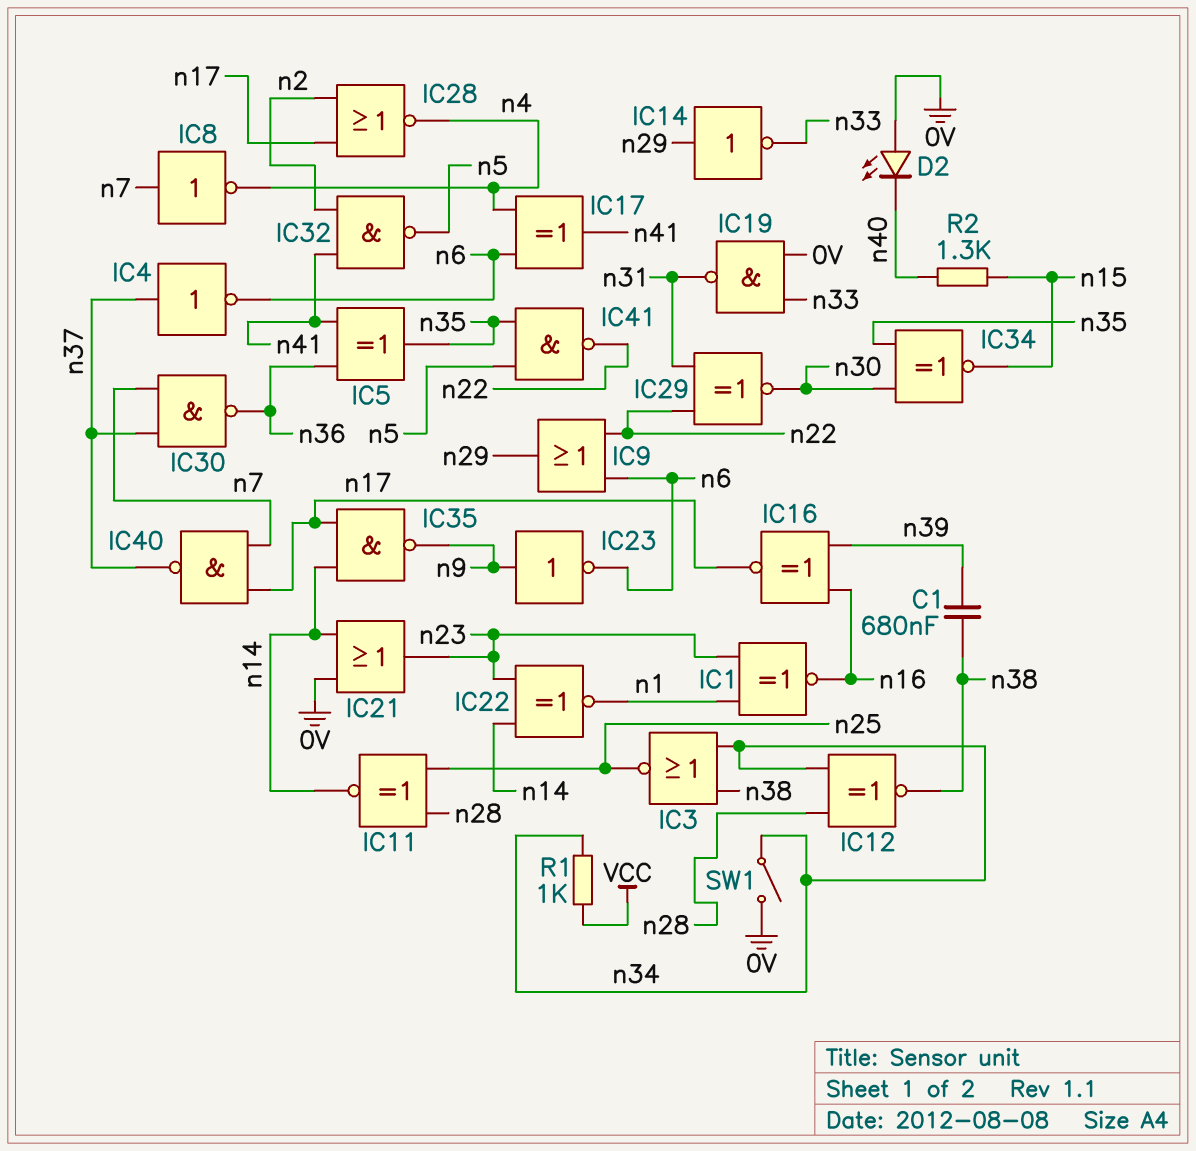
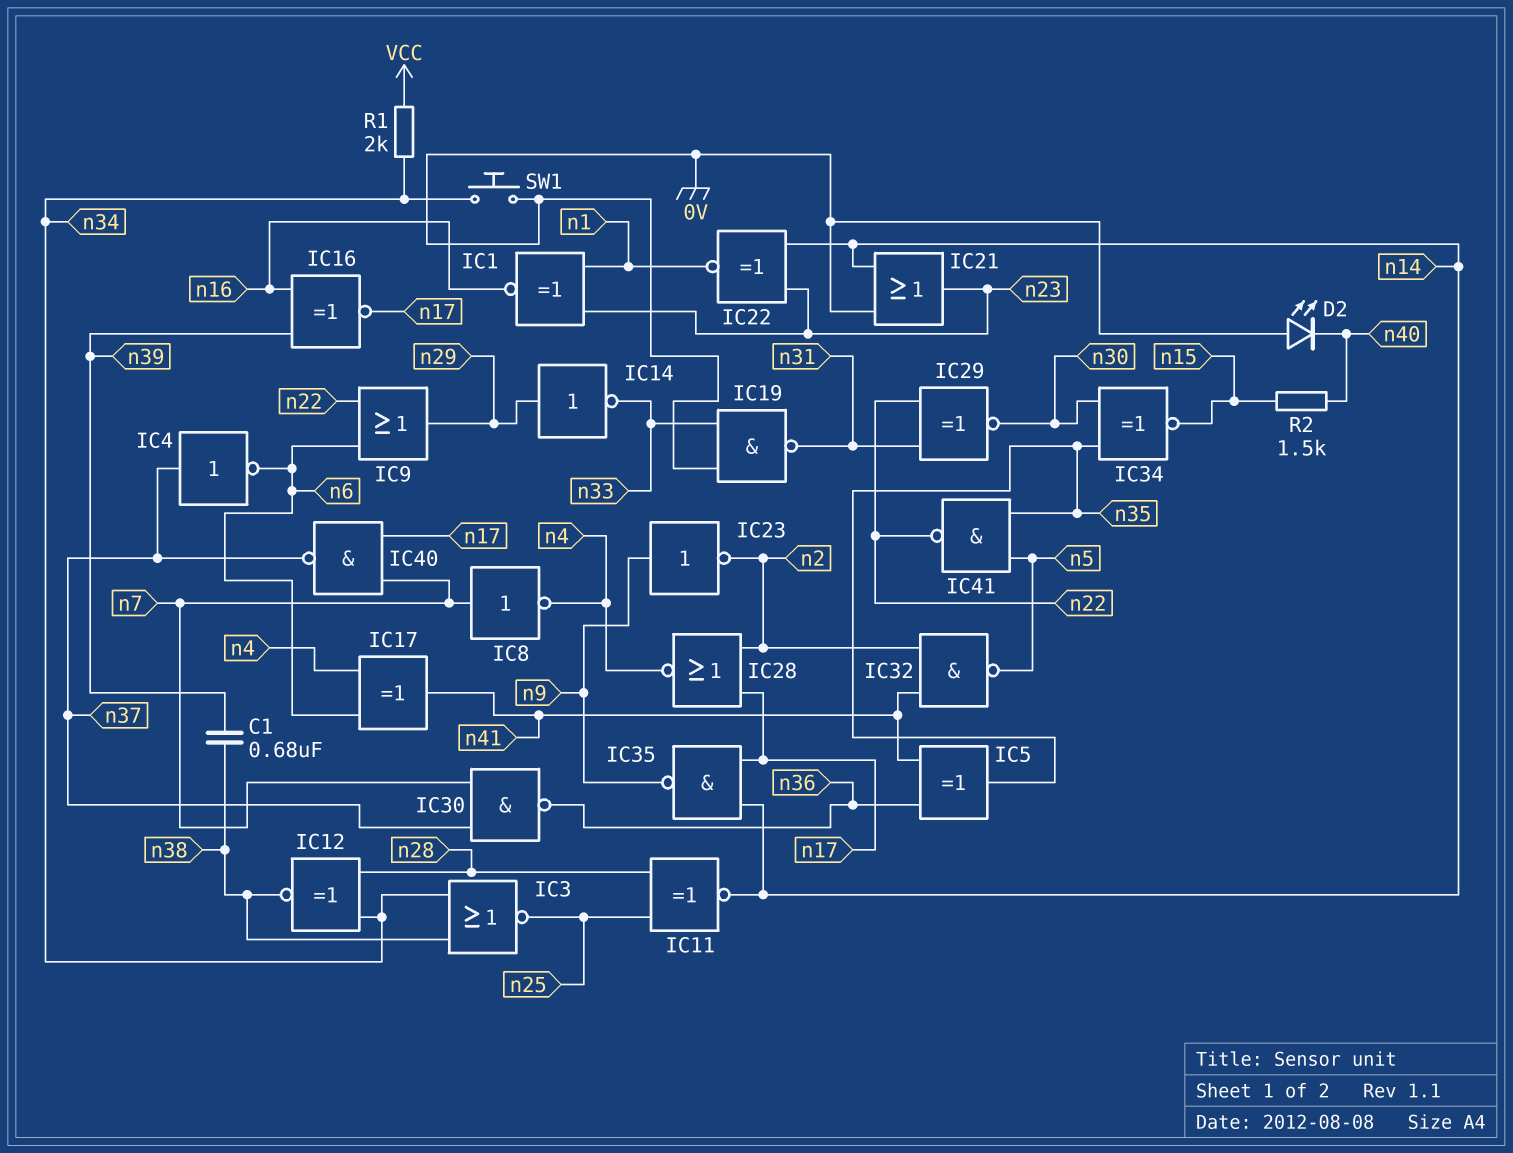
IC23: NOT (in n9, out n6) -> NOT (in n9, out n2)
R1: 1k (VCC, n34) -> 2k (VCC, n34)
R2: 1.3k (n15, n40) -> 1.5k (n15, n40)
SW1: switch (0V, n34) -> button (0V, n34)

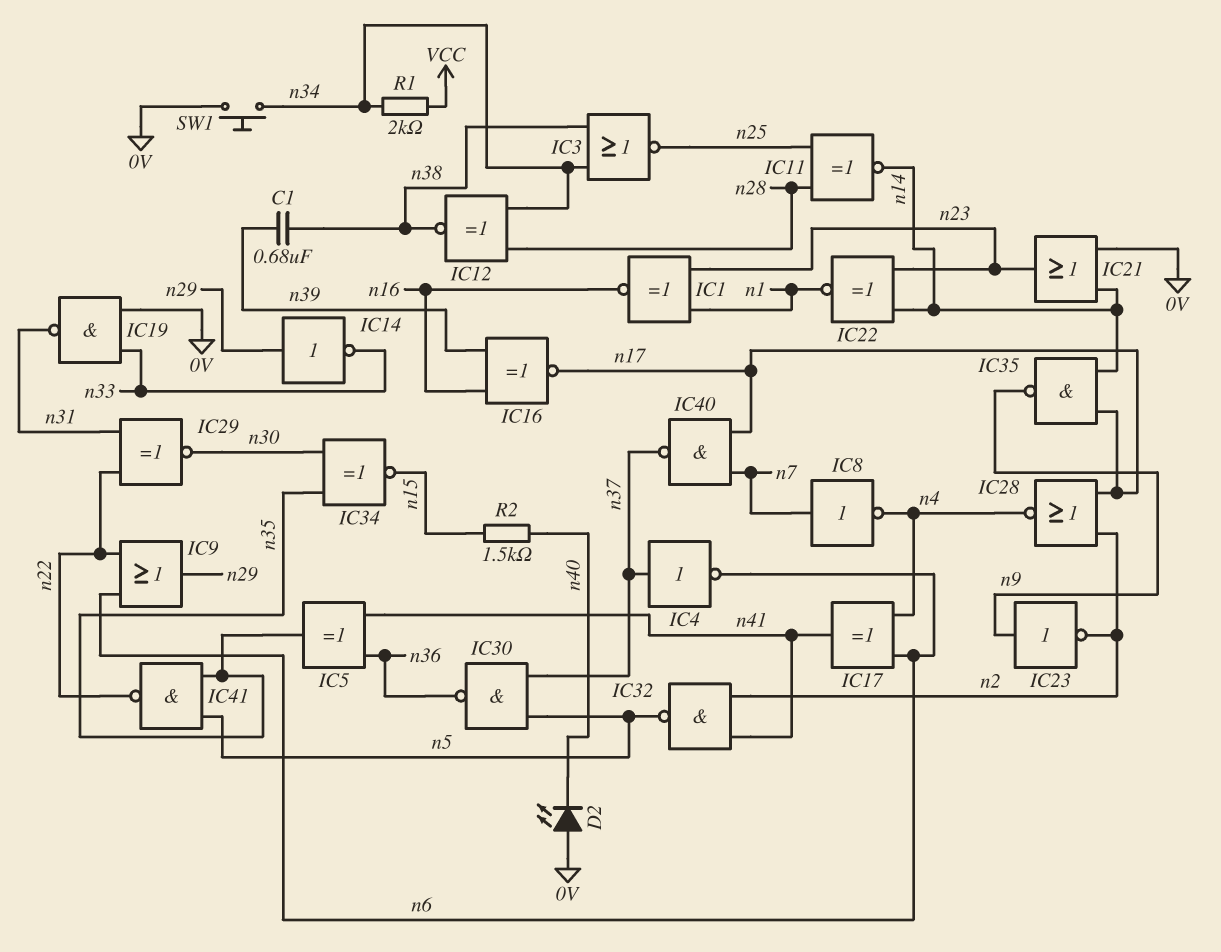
IC30: NAND (in n7, in n37, out n36) -> NAND (in n5, in n37, out n36)

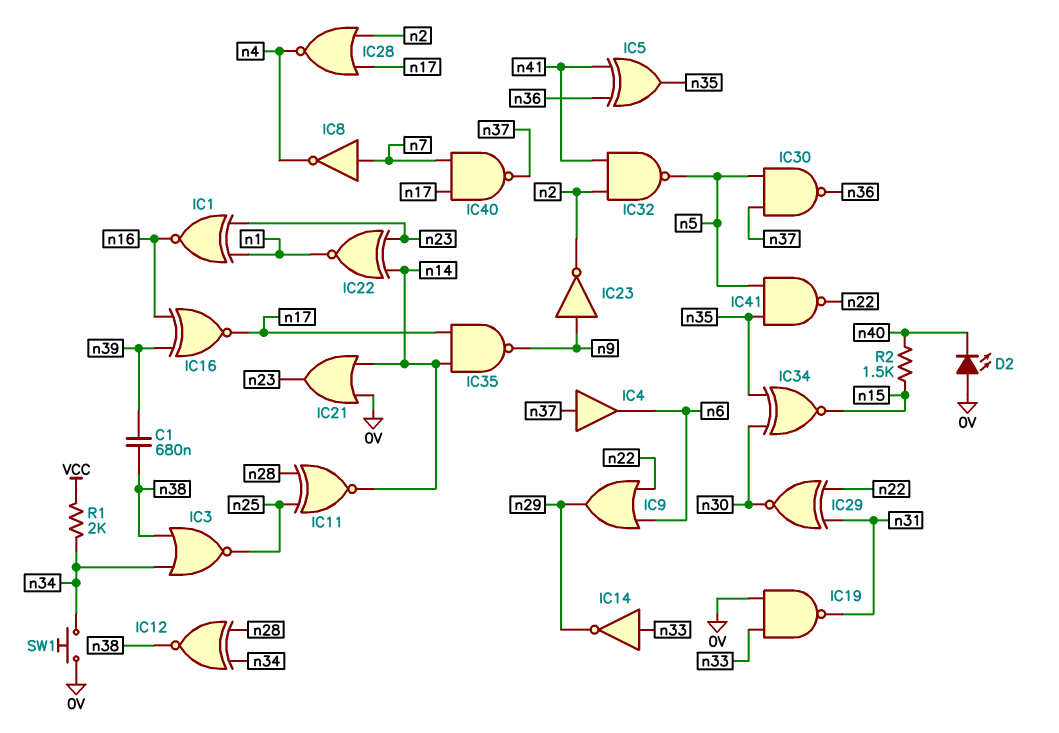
IC4: NOT (in n37, out n6) -> buffer (in n37, out n6)
IC14: NOT (in n29, out n33) -> NOT (in n33, out n29)
IC17: XOR (in n4, in n6, out n41) -> none

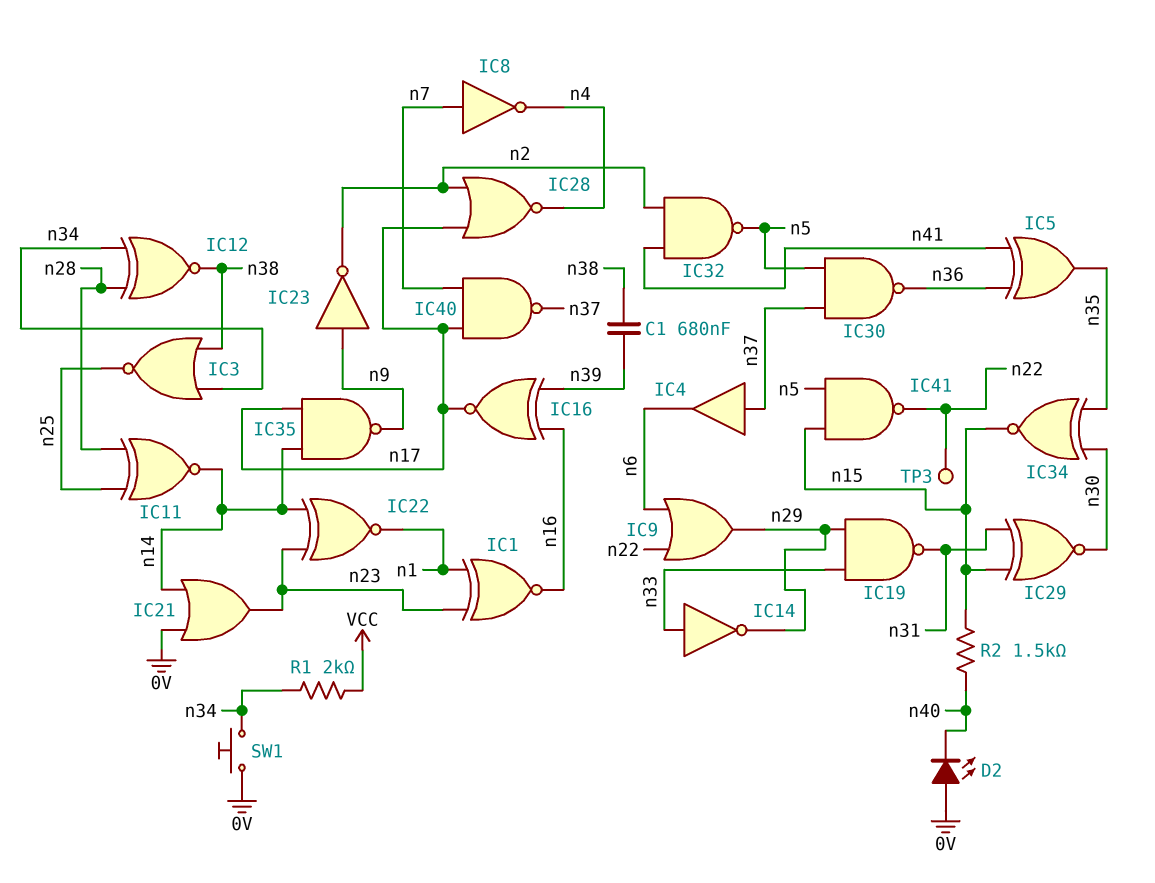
IC19: NAND (in 0V, in n33, out n31) -> NAND (in n29, in n33, out n31)
IC29: XNOR (in n22, in n31, out n30) -> XNOR (in n15, in n31, out n30)
IC41: NAND (in n5, in n35, out n22) -> NAND (in n5, in n15, out n22)
TP3: none -> test point (n22)

